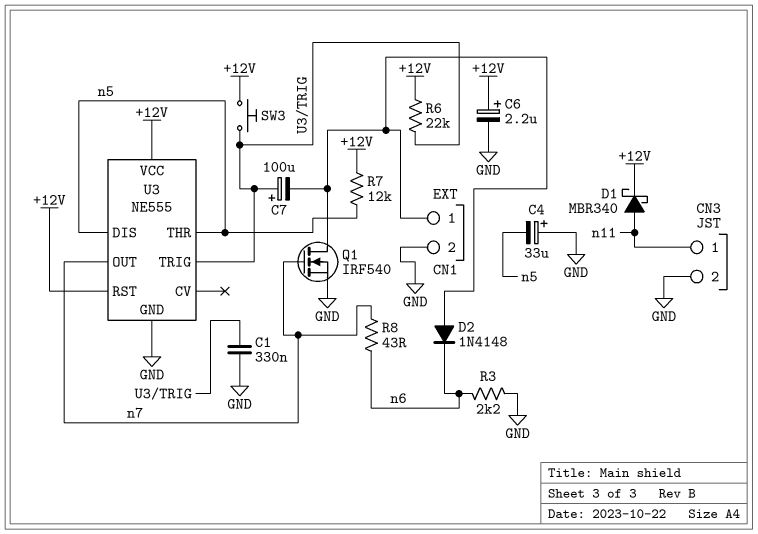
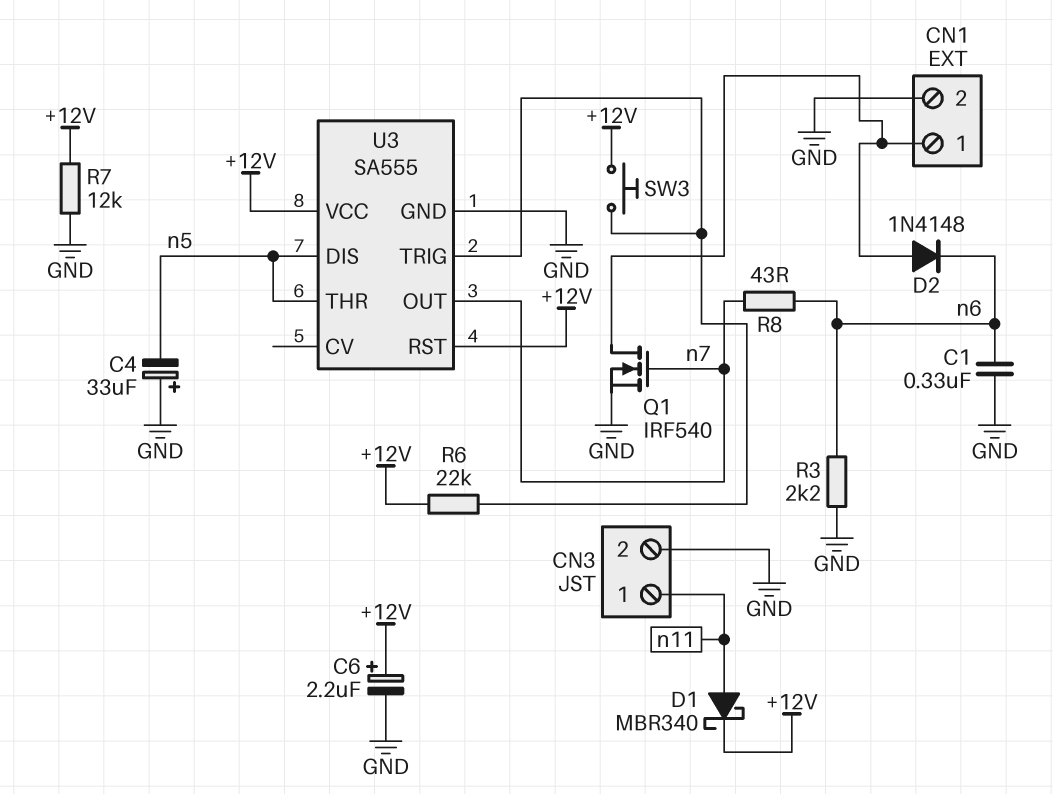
C1: 330nF (GND, U3/TRIG) -> 330nF (GND, n6)
C7: 100uF (plus U3/TRIG, minus CN1/1) -> none
R7: 12k (+12V, n5) -> 12k (+12V, GND)
U3: NE555 -> SA555

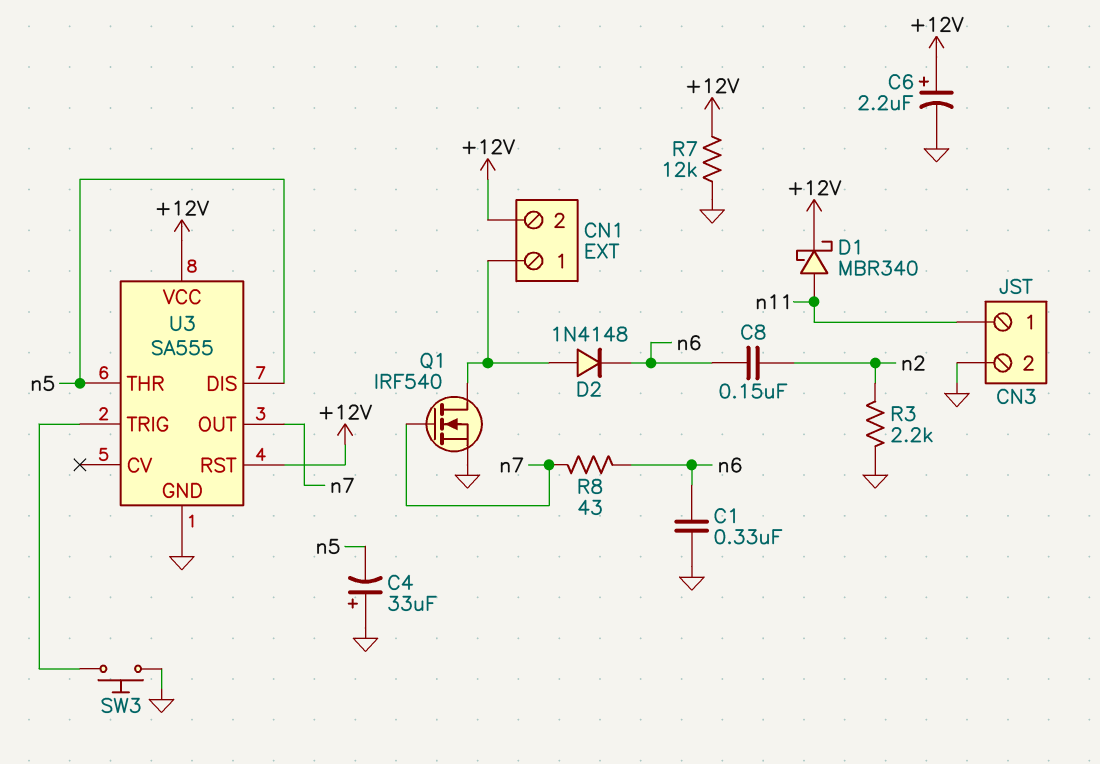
C8: none -> 150nF (n2, n6)
CN1 pin 2: GND -> +12V
R3: 2.2k (GND, n6) -> 2.2k (GND, n2)
R6: 22k (+12V, U3/TRIG) -> none
SW3: button (+12V, U3/TRIG) -> button (GND, U3/TRIG)

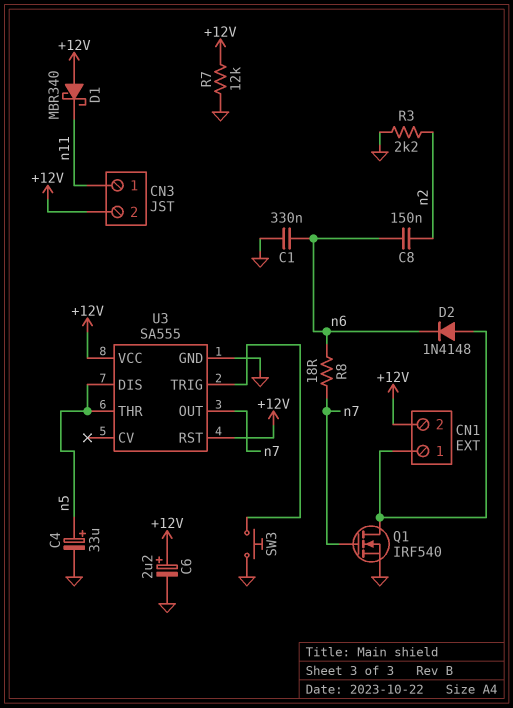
C4: 33uF (plus GND, minus n5) -> 33uF (plus n5, minus GND)
CN3 pin 2: GND -> +12V
D1: schottky MBR340 (A n11, K +12V) -> schottky MBR340 (A +12V, K n11)
R8: 43 (n6, n7) -> 18 (n6, n7)

